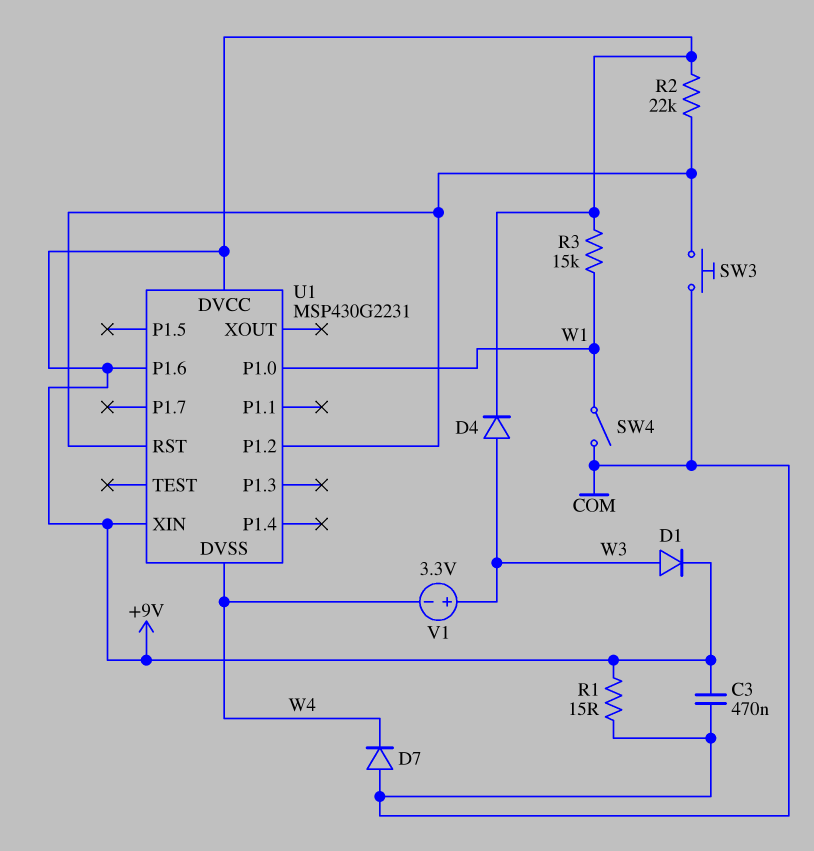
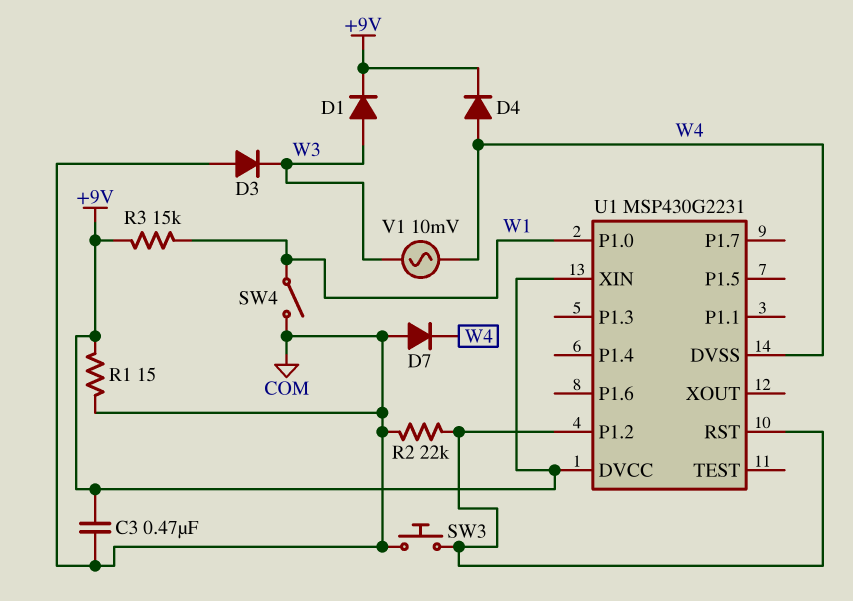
D3: none -> diode (A COM, K W3)
D4: diode (A W3, K +9V) -> diode (A W4, K +9V)
R2: 22k (+9V, U1/P1.2) -> 22k (COM, U1/P1.2)
U1 pin P1.6: +9V -> none
V1: 3.3V (plus W3, minus W4) -> AC 10mV (W3, W4)

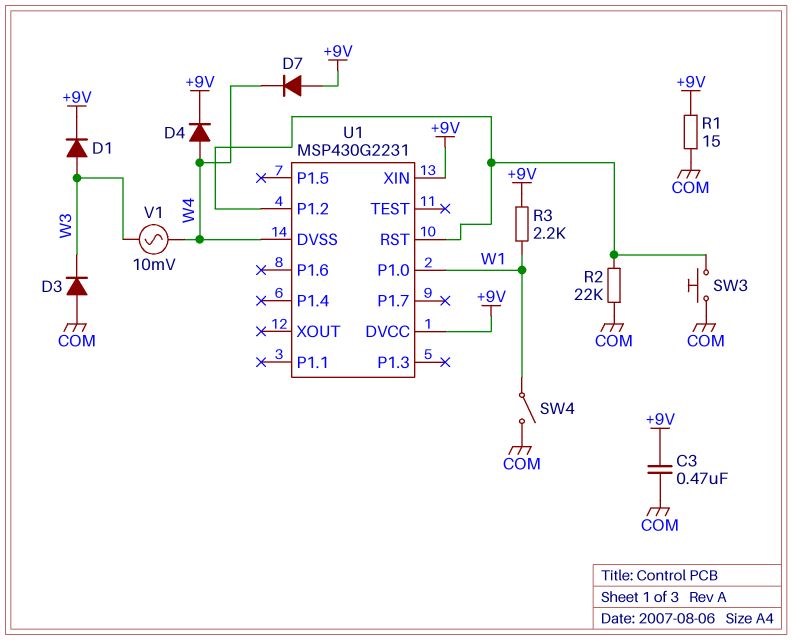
D7: diode (A COM, K W4) -> diode (A +9V, K W4)
R3: 15k (+9V, W1) -> 2.2k (+9V, W1)

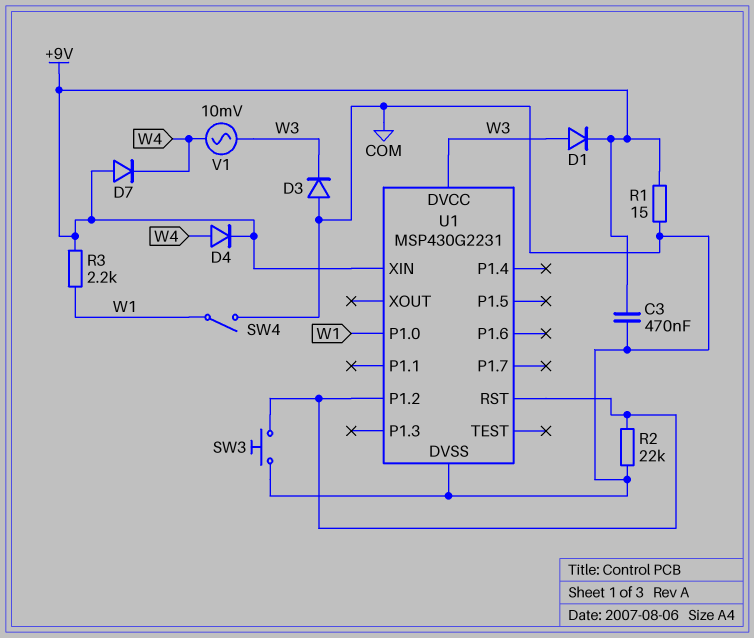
U1 pin DVCC: +9V -> W3
U1 pin DVSS: W4 -> COM

